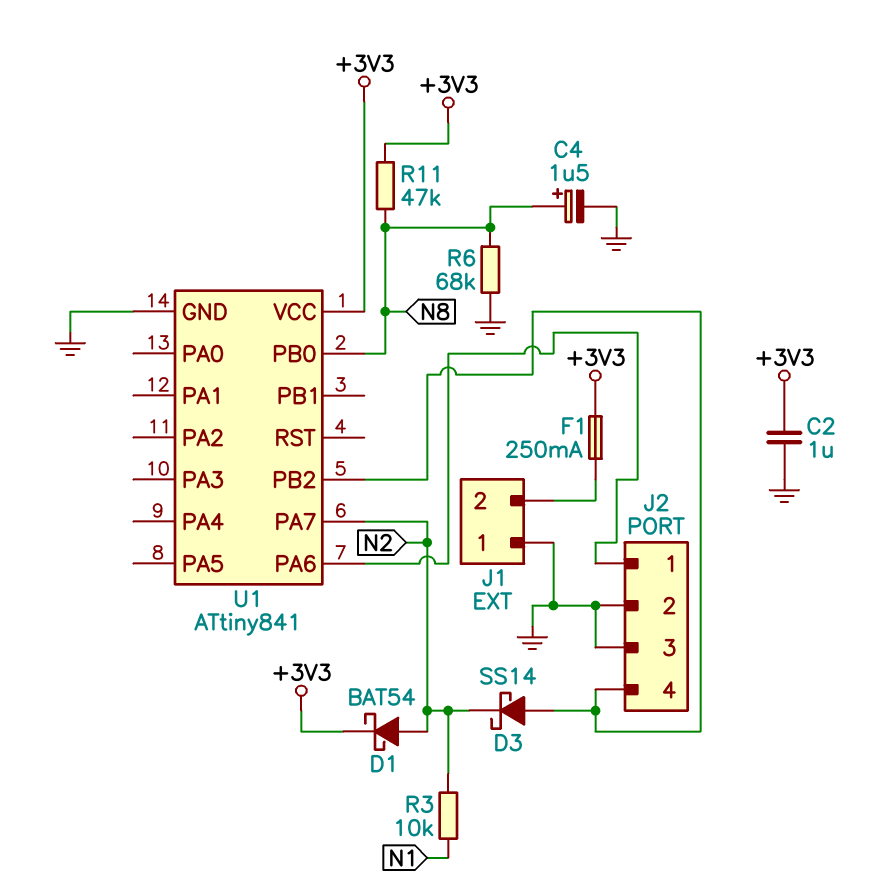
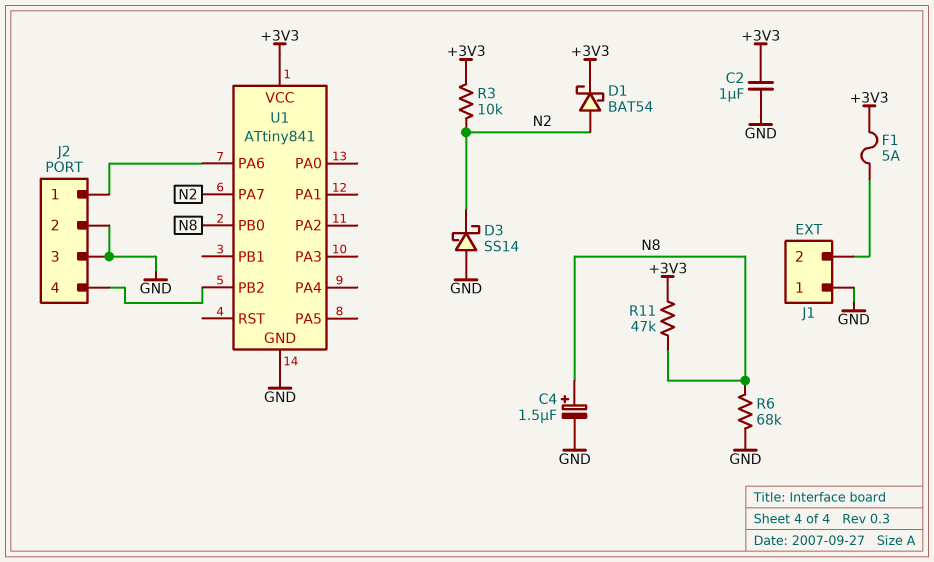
D3: schottky SS14 (A J2/4, K N2) -> schottky SS14 (A GND, K N2)
F1: 250mA (+3V3, J1/2) -> 5A (+3V3, J1/2)
R3: 10k (N1, N2) -> 10k (+3V3, N2)

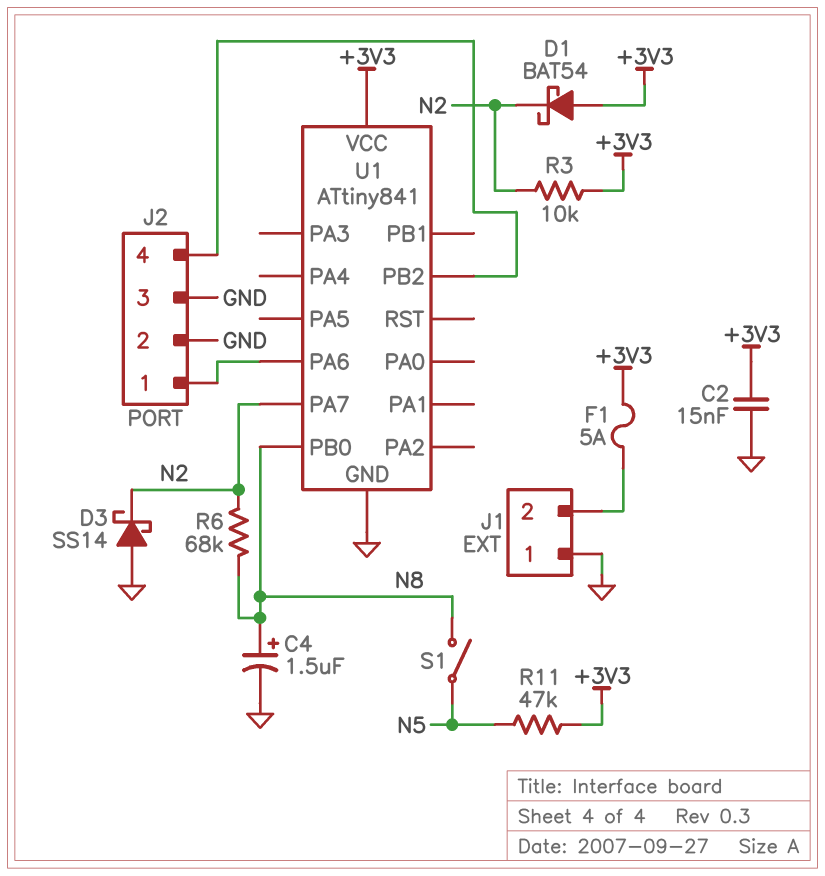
C2: 1uF (+3V3, GND) -> 15nF (+3V3, GND)
D1: schottky BAT54 (A N2, K +3V3) -> schottky BAT54 (A +3V3, K N2)
R6: 68k (GND, N8) -> 68k (N2, N8)
R11: 47k (+3V3, N8) -> 47k (+3V3, N5)
S1: none -> switch (N5, N8)

